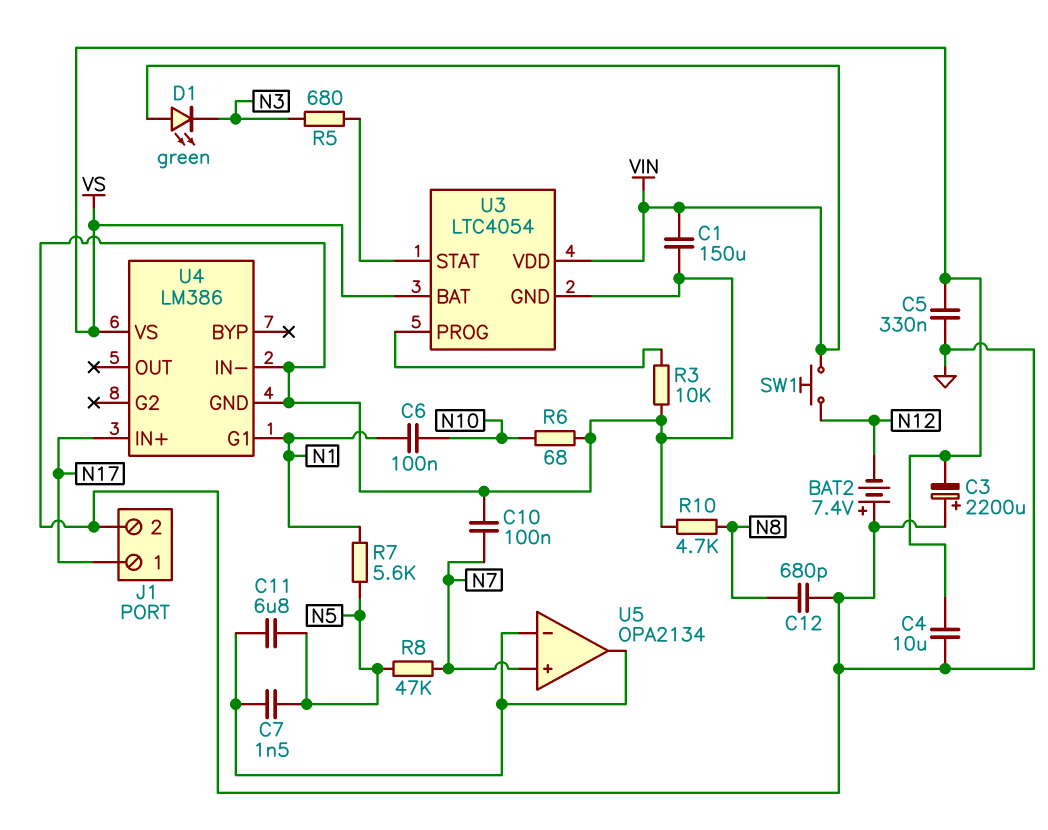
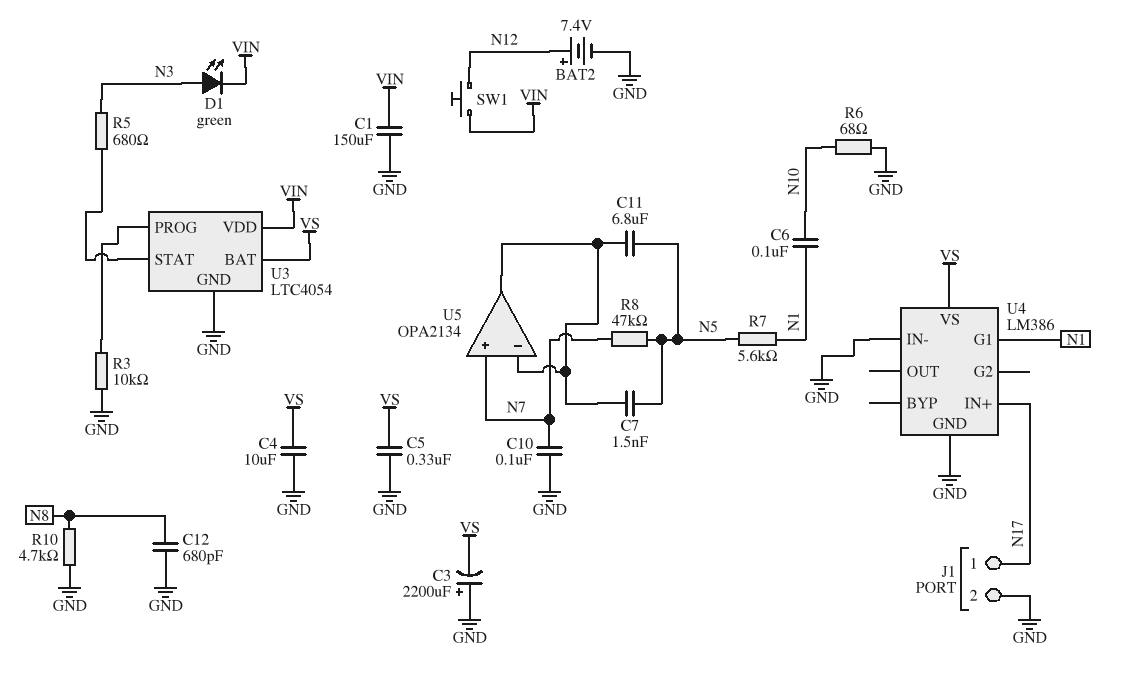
BAT2: 7.4V (plus GND, minus N12) -> 7.4V (plus N12, minus GND)
D1: LED green (A VIN, K N3) -> LED green (A N3, K VIN)

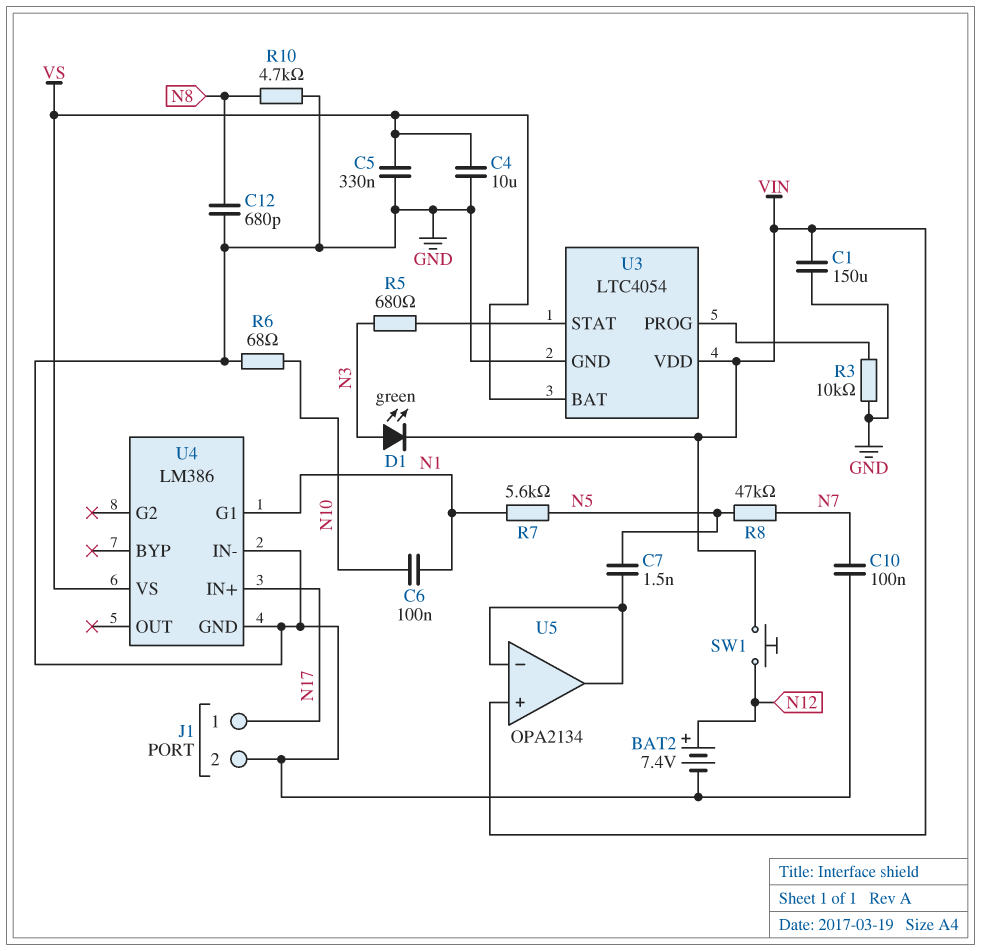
C3: 2200uF (plus GND, minus VS) -> none
C11: 6.8uF (N5, U5/in-) -> none
U5 pin in+: N7 -> VIN

